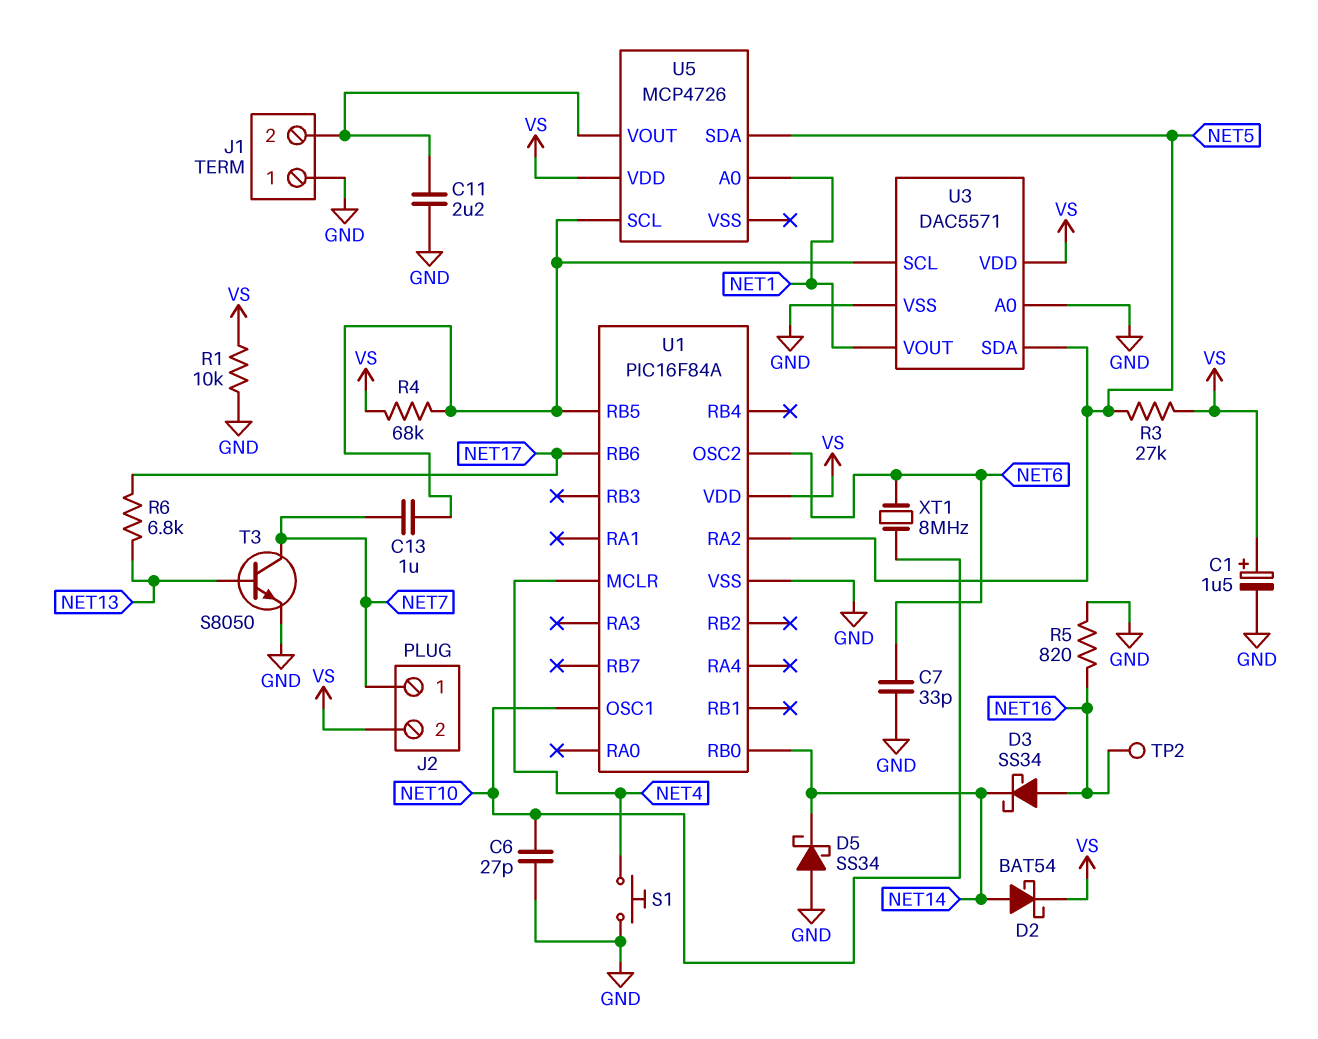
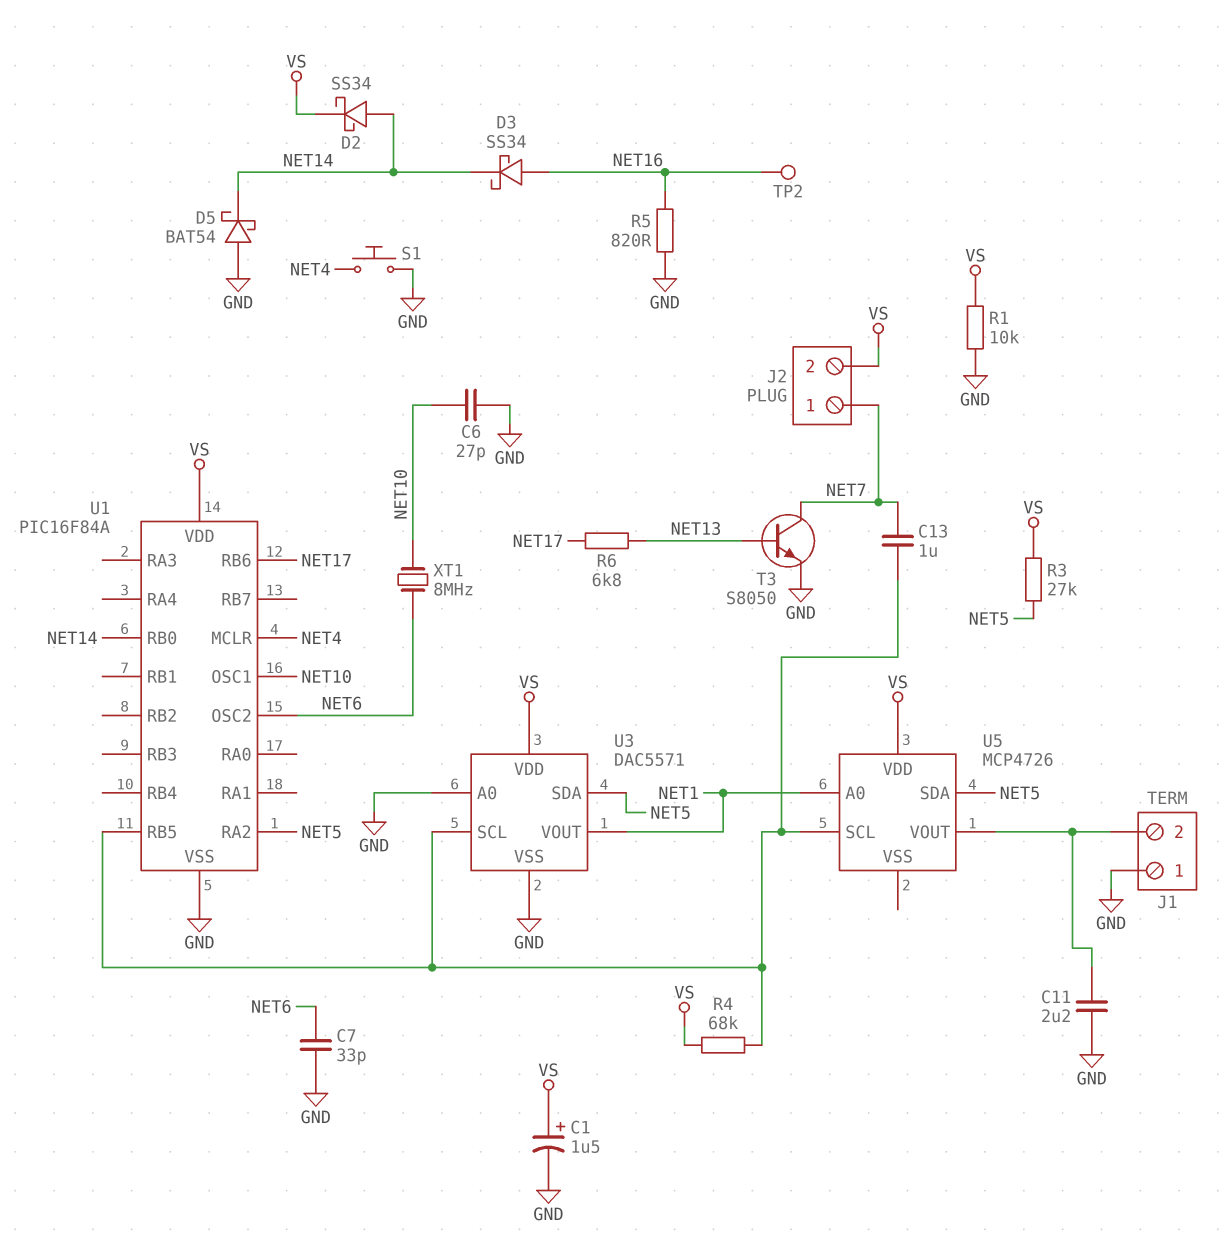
D2: schottky BAT54 (A NET14, K VS) -> schottky SS34 (A NET14, K VS)
D5: schottky SS34 (A GND, K NET14) -> schottky BAT54 (A GND, K NET14)

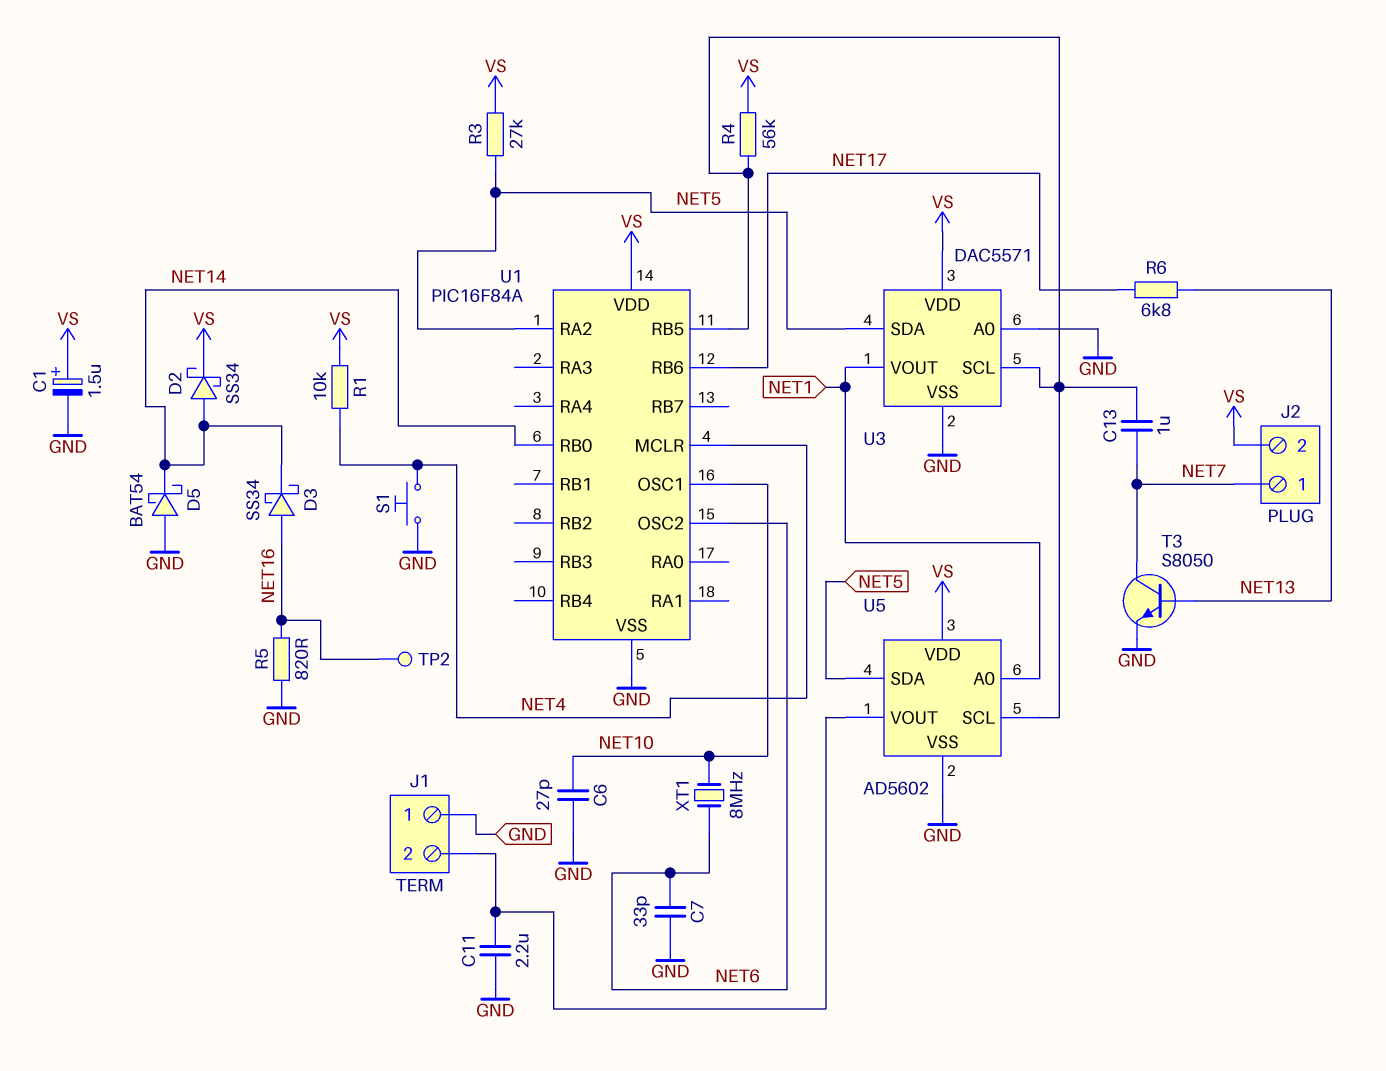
R1: 10k (GND, VS) -> 10k (NET4, VS)
R4: 68k (U1/RB5, VS) -> 56k (U1/RB5, VS)
U5: MCP4726 -> AD5602
U5 pin VSS: none -> GND

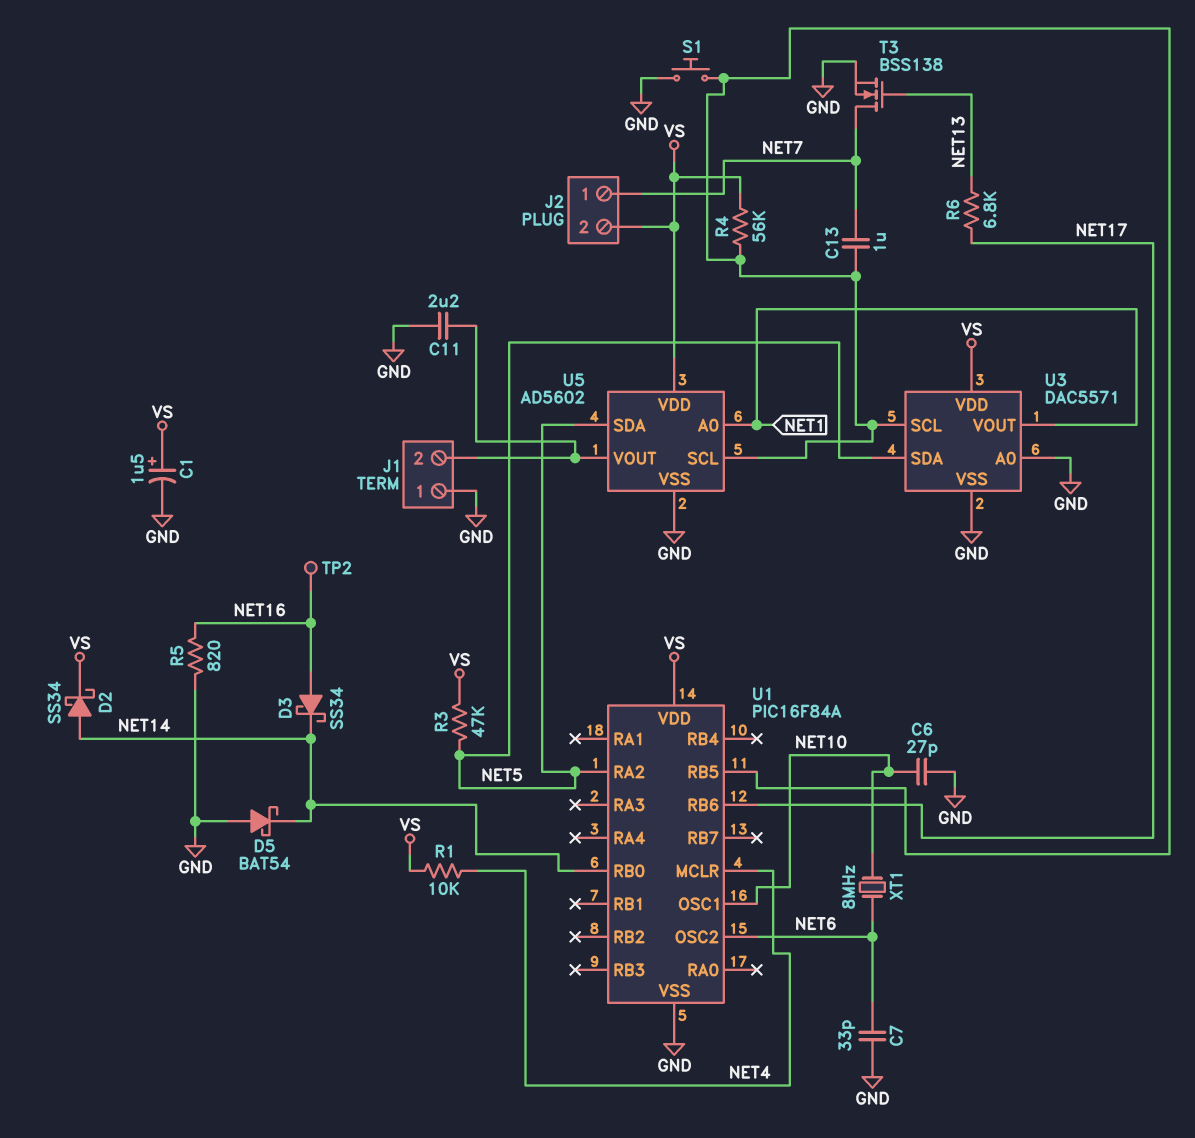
R3: 27k (NET5, VS) -> 47k (NET5, VS)
S1: button (GND, NET4) -> button (GND, U1/RB5)
T3: NPN S8050 (B NET13, C NET7, E GND) -> NMOS BSS138 (G NET13, D NET7, S GND)

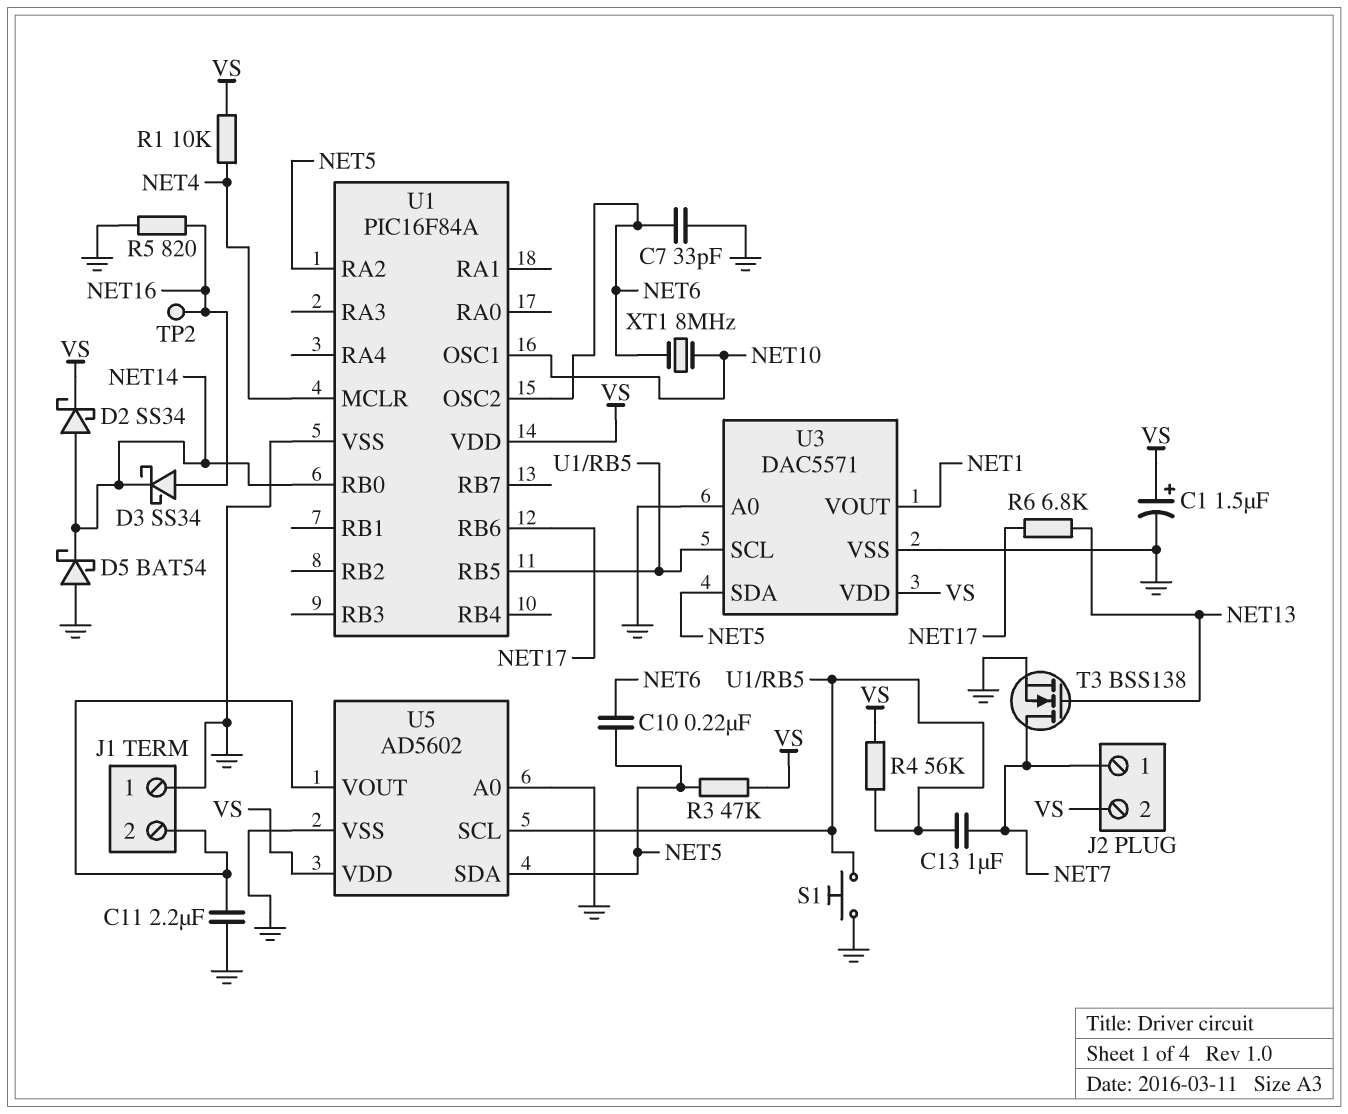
C6: 27pF (GND, NET10) -> none
C10: none -> 220nF (NET5, NET6)
U5 pin A0: NET1 -> GND

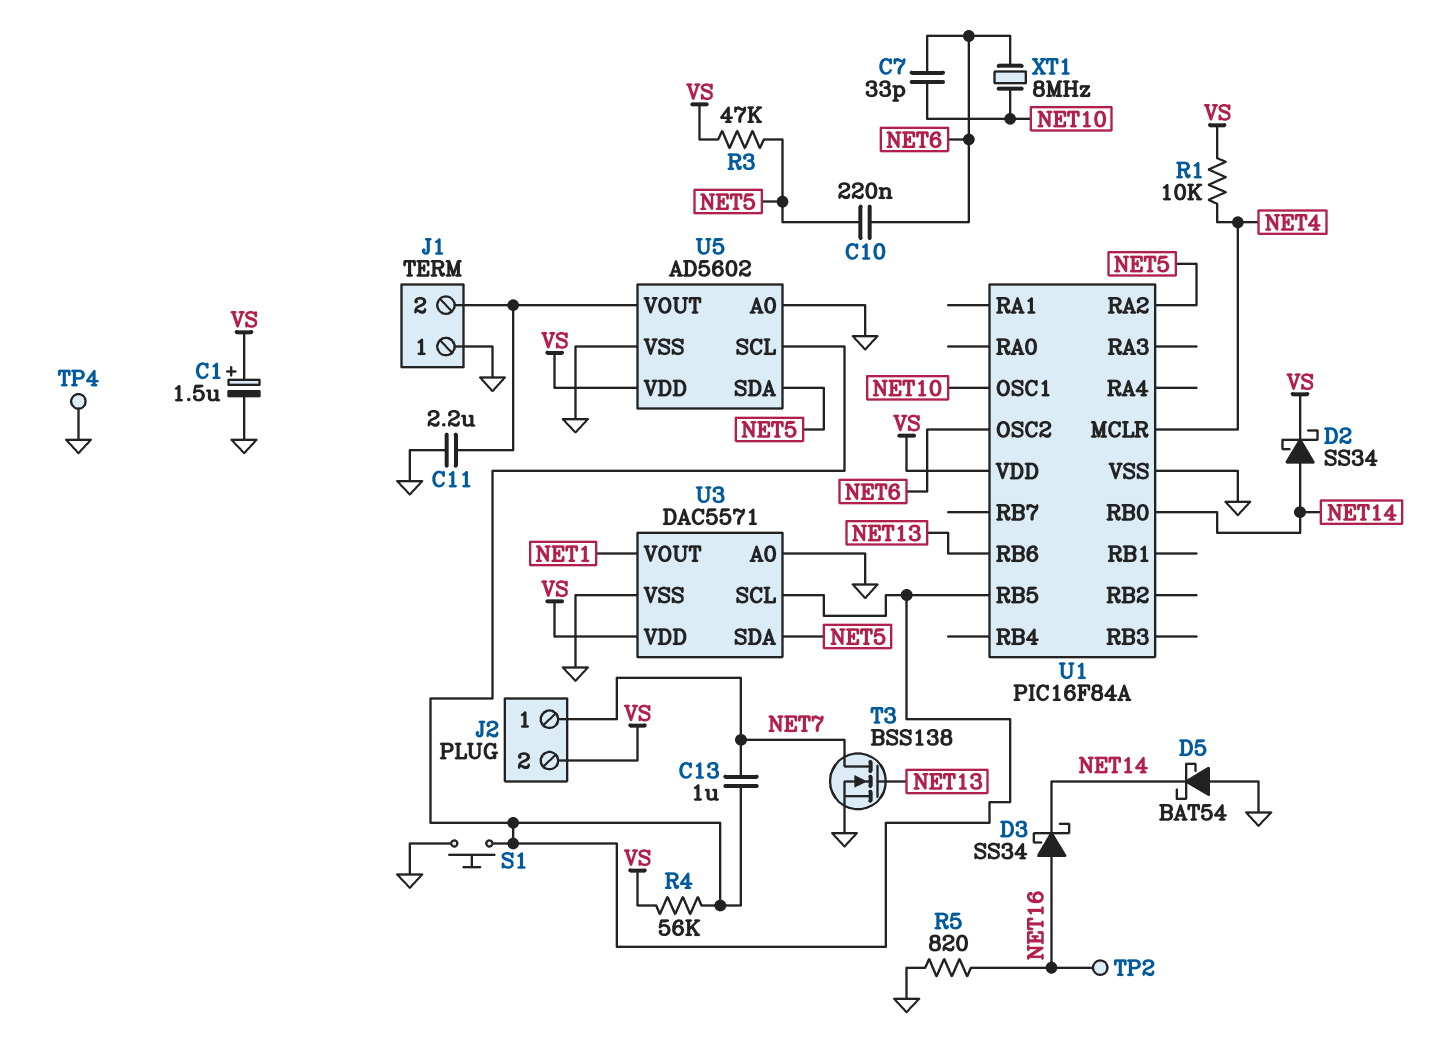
C7: 33pF (GND, NET6) -> 33pF (NET6, NET10)
R6: 6.8k (NET13, NET17) -> none
TP4: none -> test point (GND)
U1 pin RB6: NET17 -> NET13

